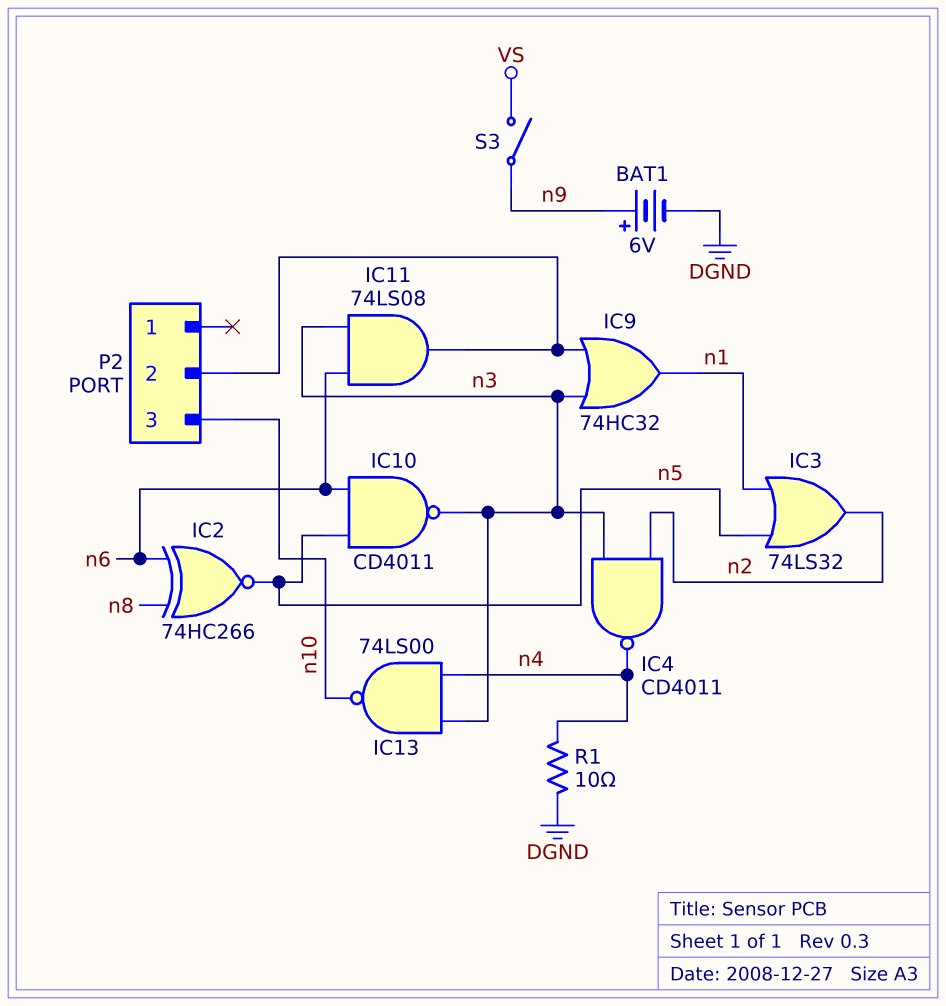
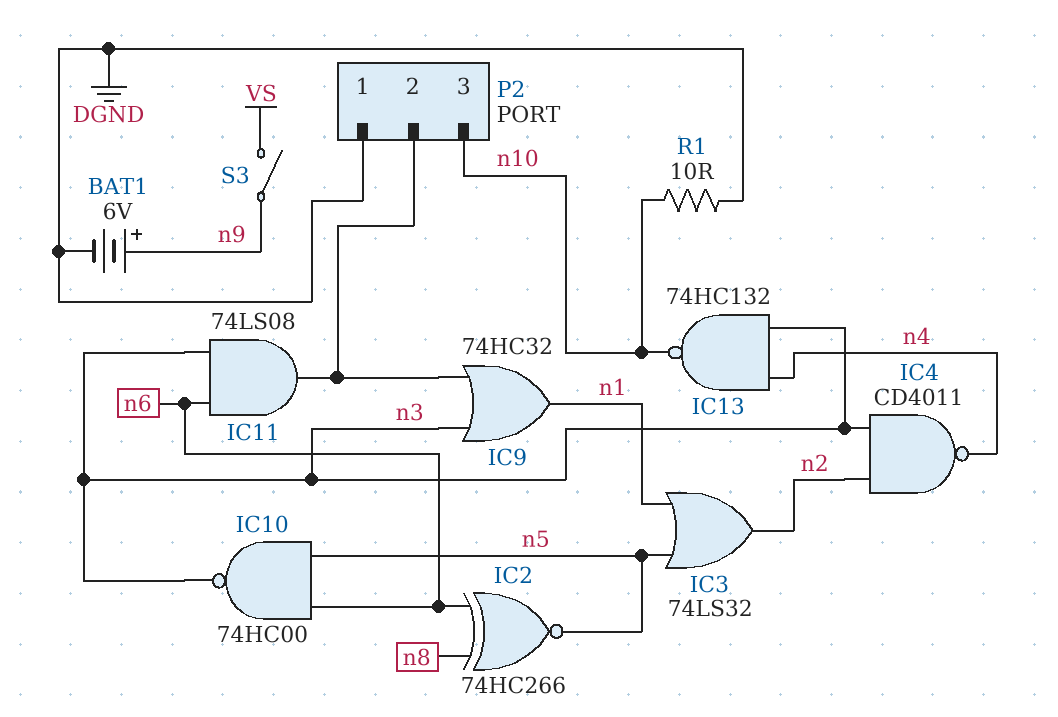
IC10: NAND CD4011 (in n5, in n6, out n3) -> NAND 74HC00 (in n5, in n6, out n3)
IC13: NAND 74LS00 (in n3, in n4, out n10) -> NAND 74HC132 (in n3, in n4, out n10)
P2 pin 1: none -> DGND
R1: 10 (DGND, n4) -> 10 (DGND, n10)

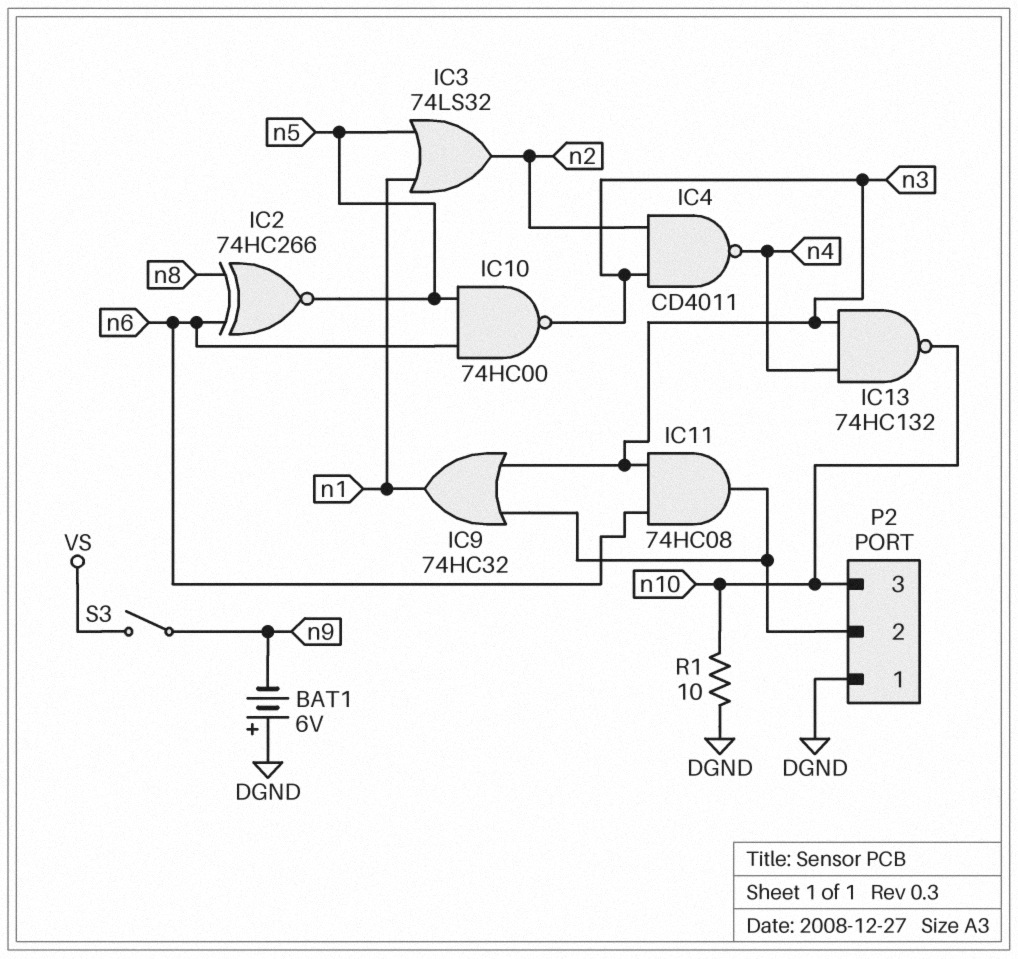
BAT1: 6V (plus n9, minus DGND) -> 6V (plus DGND, minus n9)
IC11: AND 74LS08 (in n3, in n6, out P2/2) -> AND 74HC08 (in n3, in n6, out P2/2)

